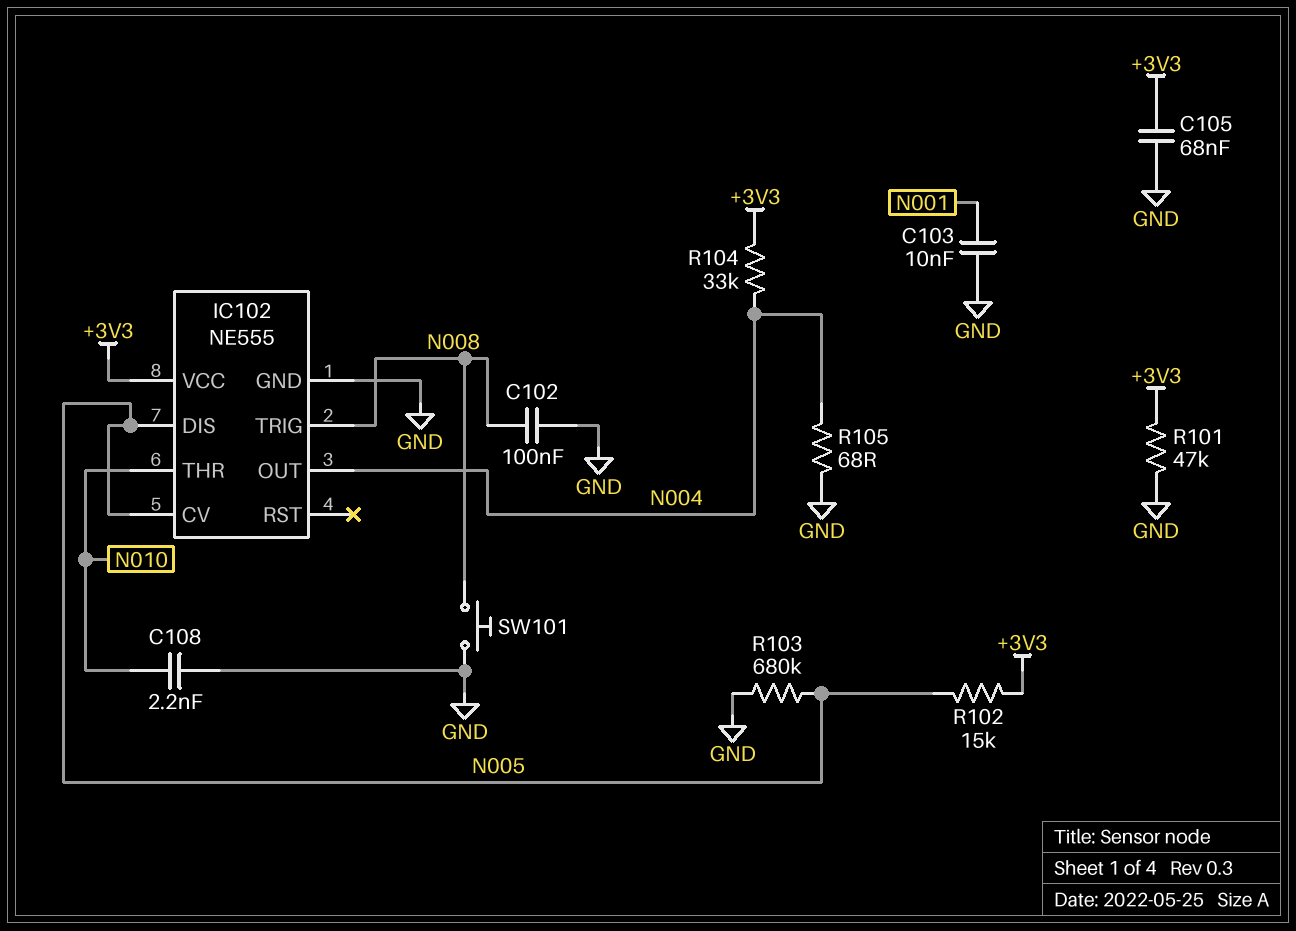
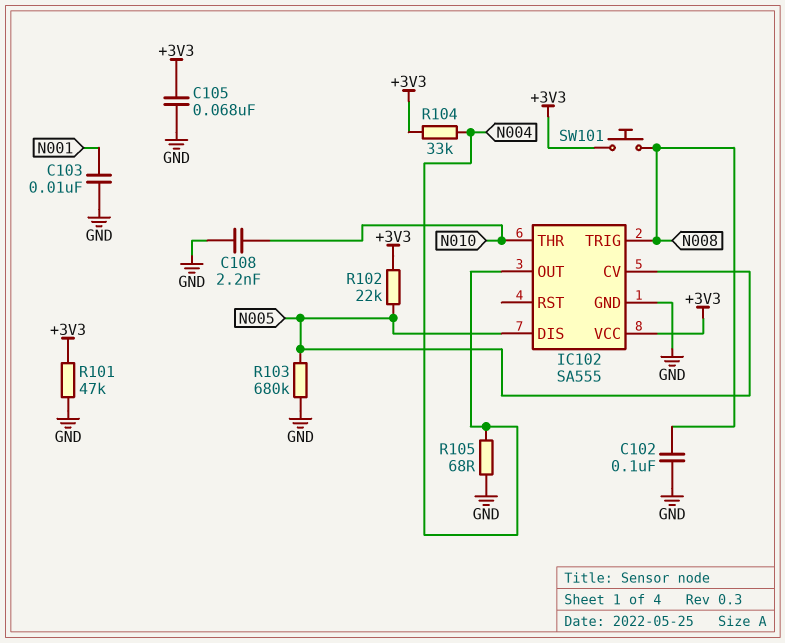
IC102: NE555 -> SA555
R102: 15k (+3V3, N005) -> 22k (+3V3, N005)
SW101: button (GND, N008) -> button (+3V3, N008)

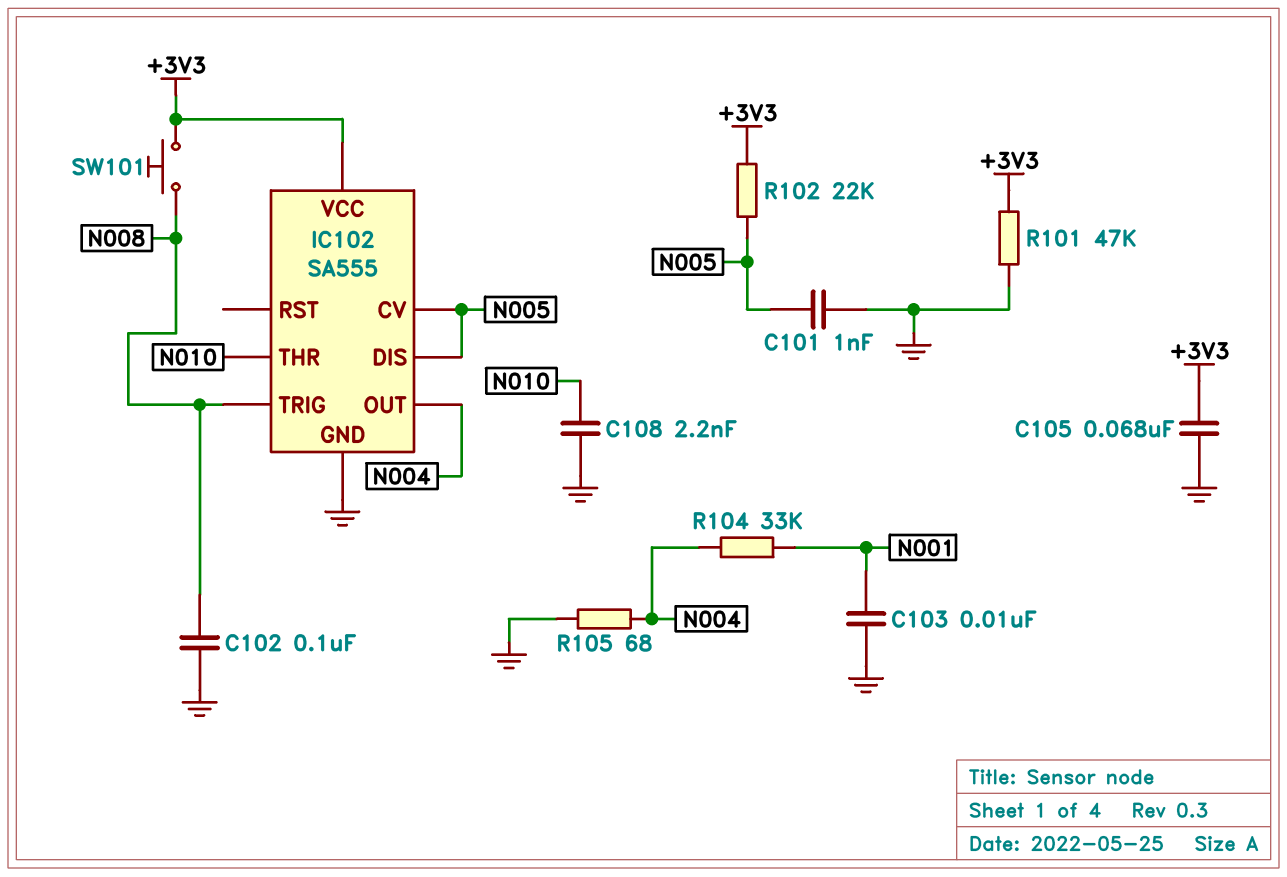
C101: none -> 1nF (GND, N005)
R103: 680k (GND, N005) -> none
R104: 33k (+3V3, N004) -> 33k (N001, N004)

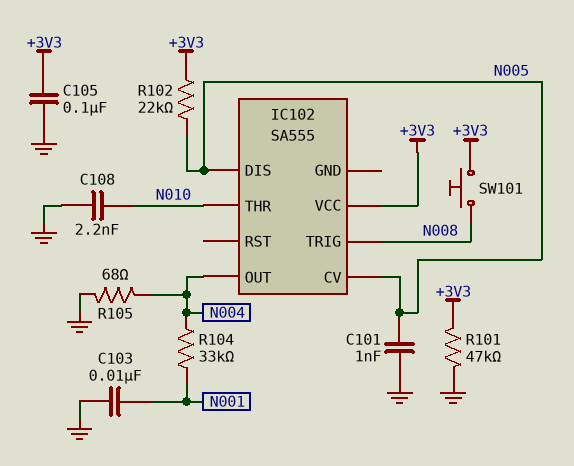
C102: 100nF (GND, N008) -> none
C105: 68nF (+3V3, GND) -> 100nF (+3V3, GND)
IC102 pin GND: GND -> none

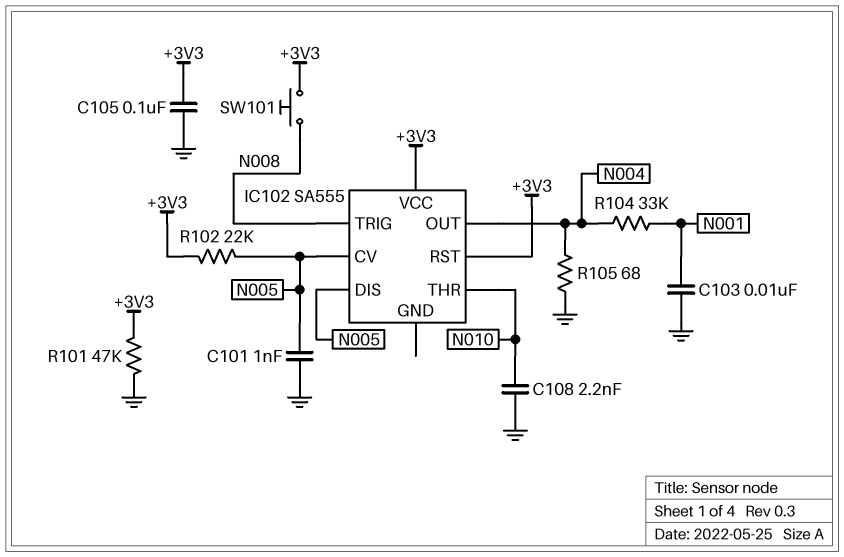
IC102 pin RST: none -> +3V3

